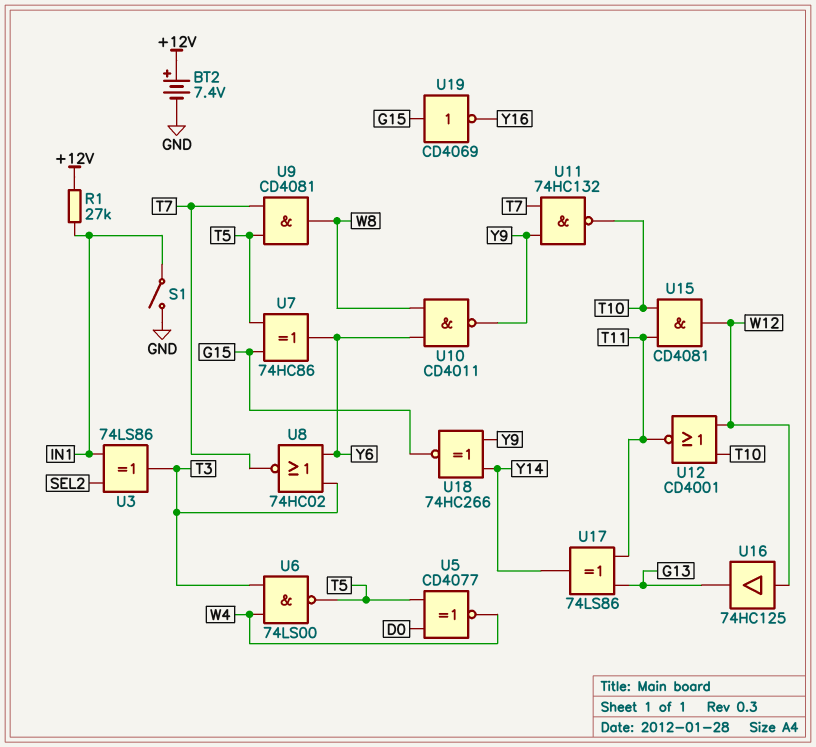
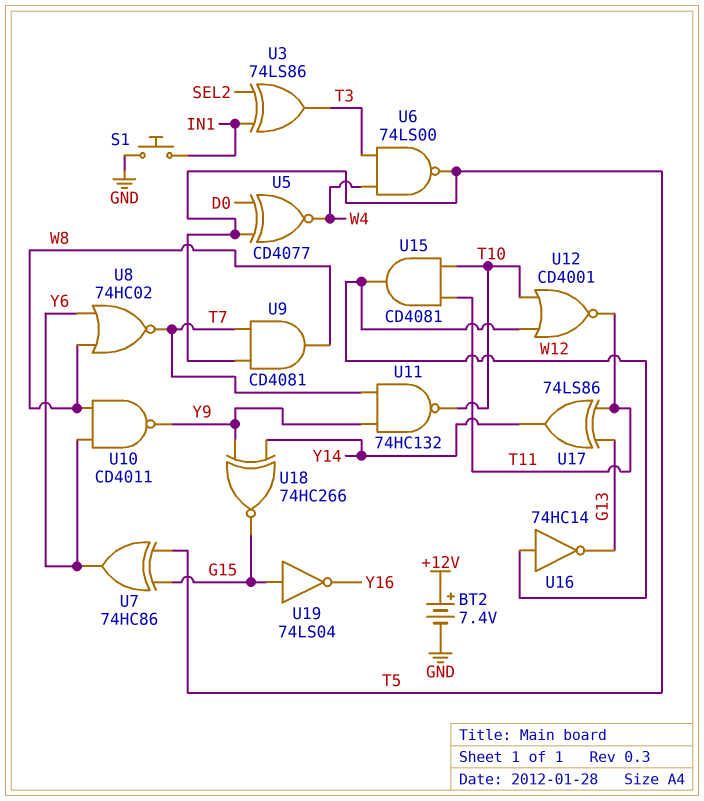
R1: 27k (+12V, IN1) -> none
S1: switch (GND, IN1) -> button (GND, IN1)
U8: NOR 74HC02 (in T3, in Y6, out T7) -> NOR 74HC02 (in W8, in Y6, out T7)
U16: buffer 74HC125 (in W12, out G13) -> NOT 74HC14 (in W12, out G13)
U19: NOT CD4069 (in G15, out Y16) -> NOT 74LS04 (in G15, out Y16)

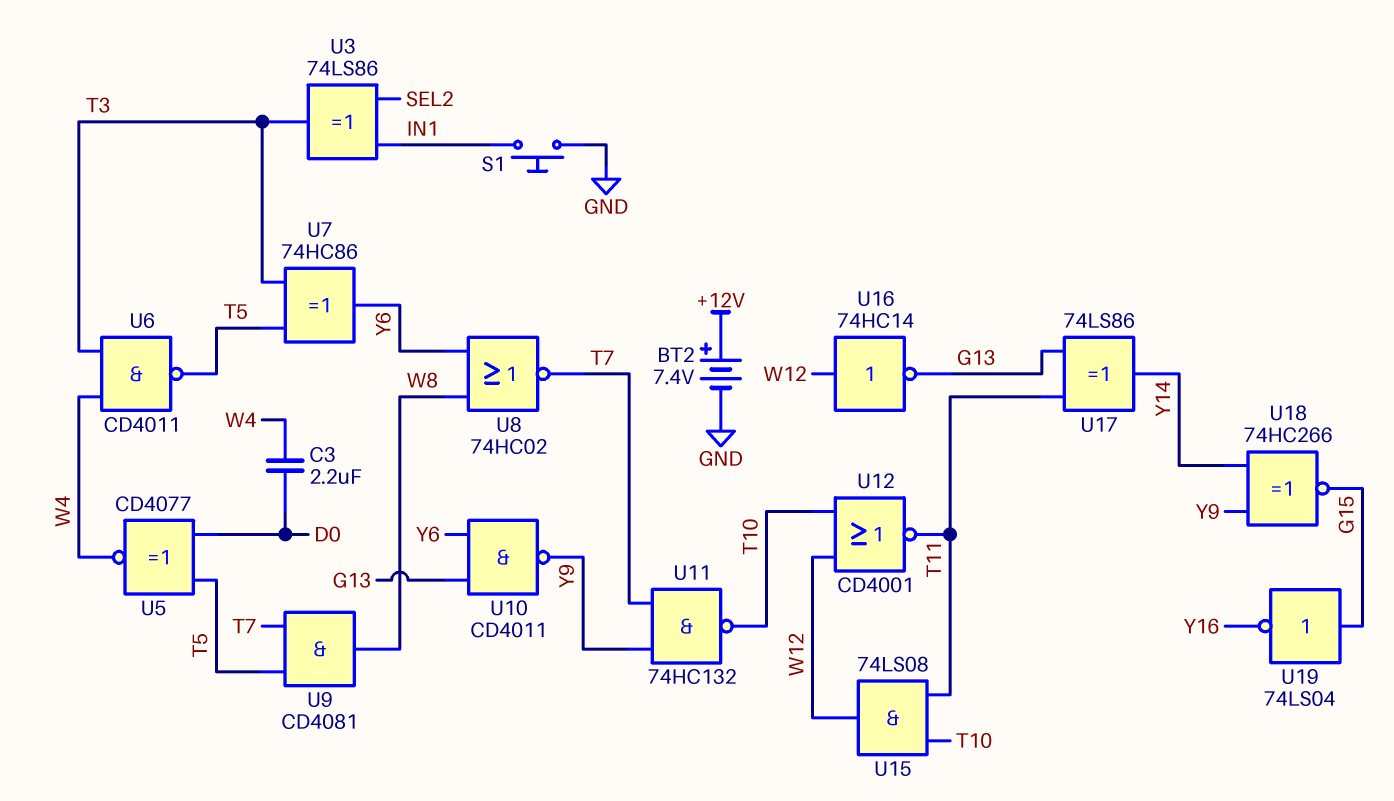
C3: none -> 2.2uF (D0, W4)
U6: NAND 74LS00 (in T3, in W4, out T5) -> NAND CD4011 (in T3, in W4, out T5)
U7: XOR 74HC86 (in G15, in T5, out Y6) -> XOR 74HC86 (in T3, in T5, out Y6)
U10: NAND CD4011 (in W8, in Y6, out Y9) -> NAND CD4011 (in G13, in Y6, out Y9)
U15: AND CD4081 (in T10, in T11, out W12) -> AND 74LS08 (in T10, in T11, out W12)

